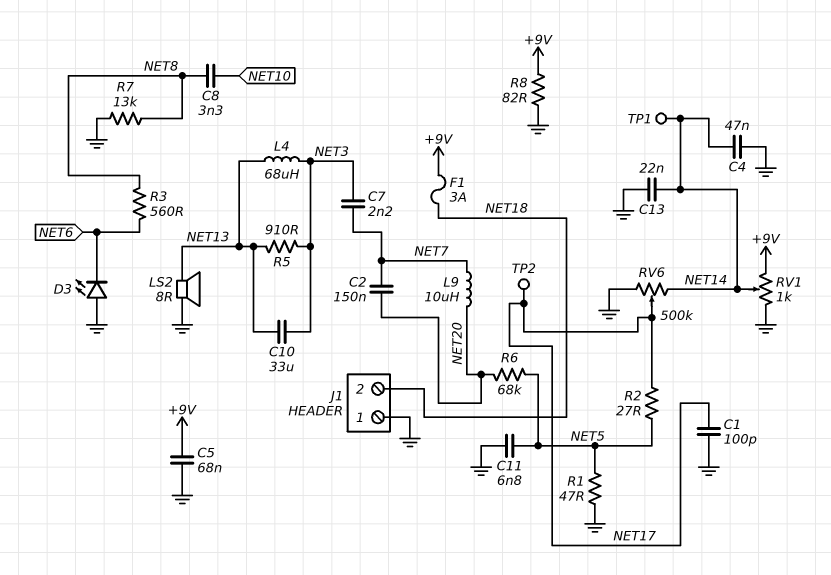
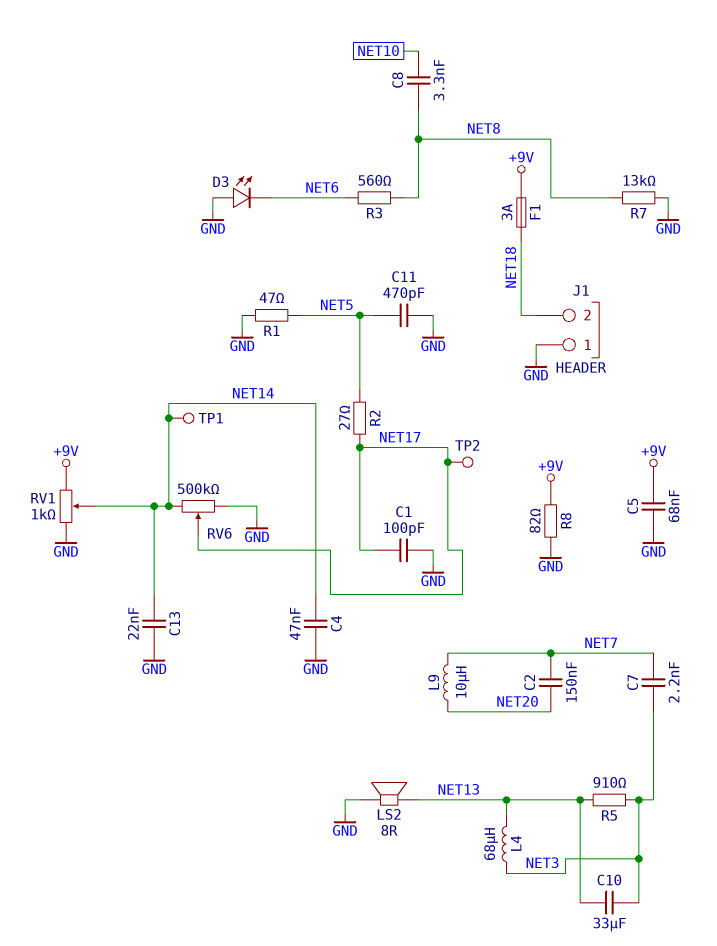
C11: 6.8nF (GND, NET5) -> 470pF (GND, NET5)
R6: 68k (NET5, NET20) -> none

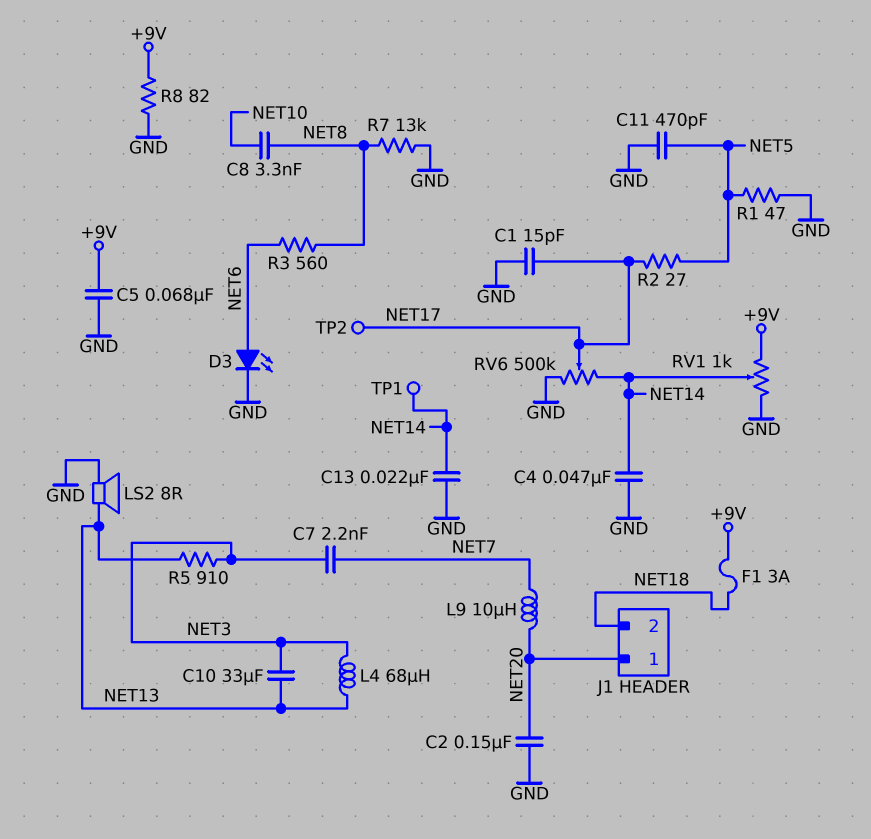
C1: 100pF (GND, NET17) -> 15pF (GND, NET17)
C2: 150nF (NET7, NET20) -> 150nF (GND, NET20)
D3: LED (A GND, K NET6) -> LED (A NET6, K GND)
J1 pin 1: GND -> NET20

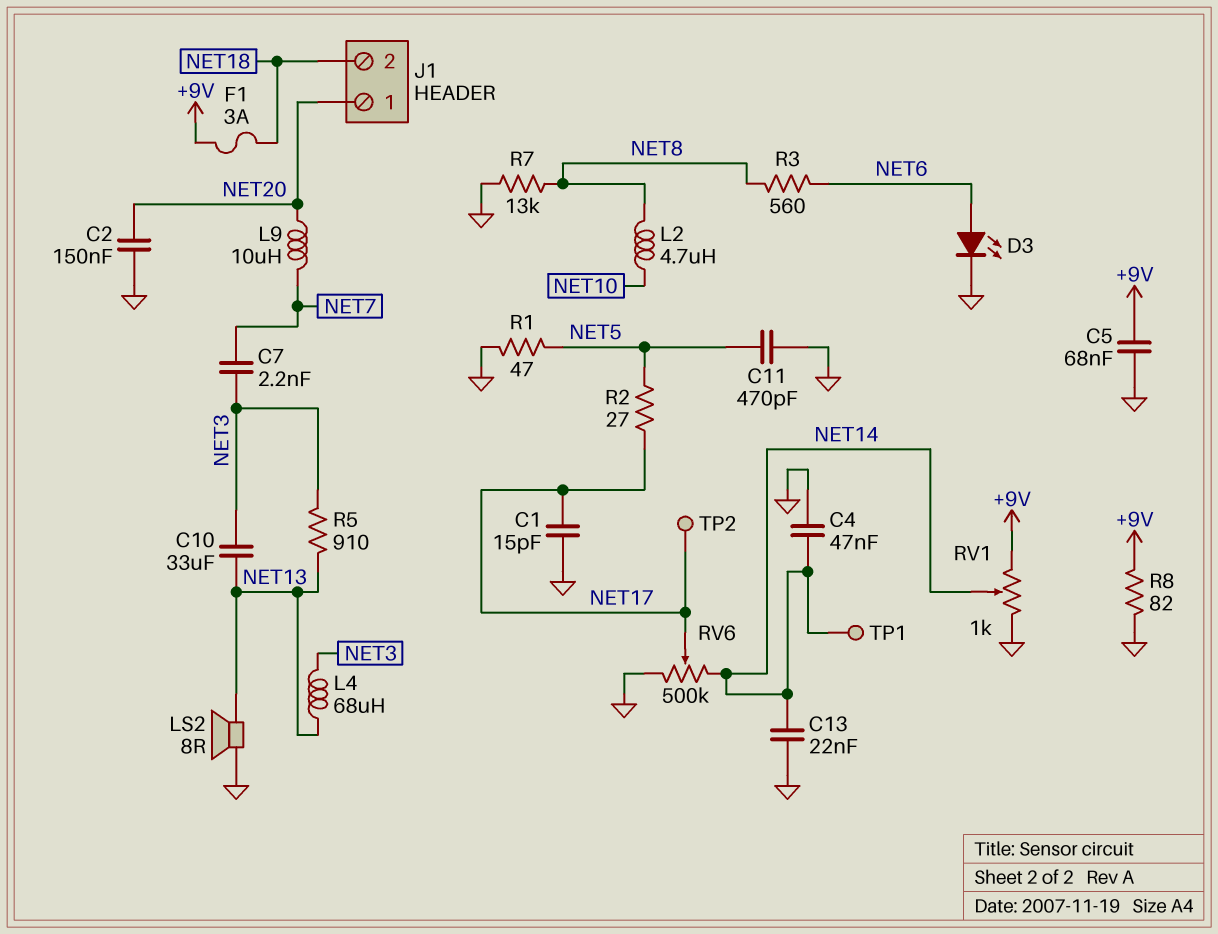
C8: 3.3nF (NET8, NET10) -> none
L2: none -> 4.7uH (NET8, NET10)

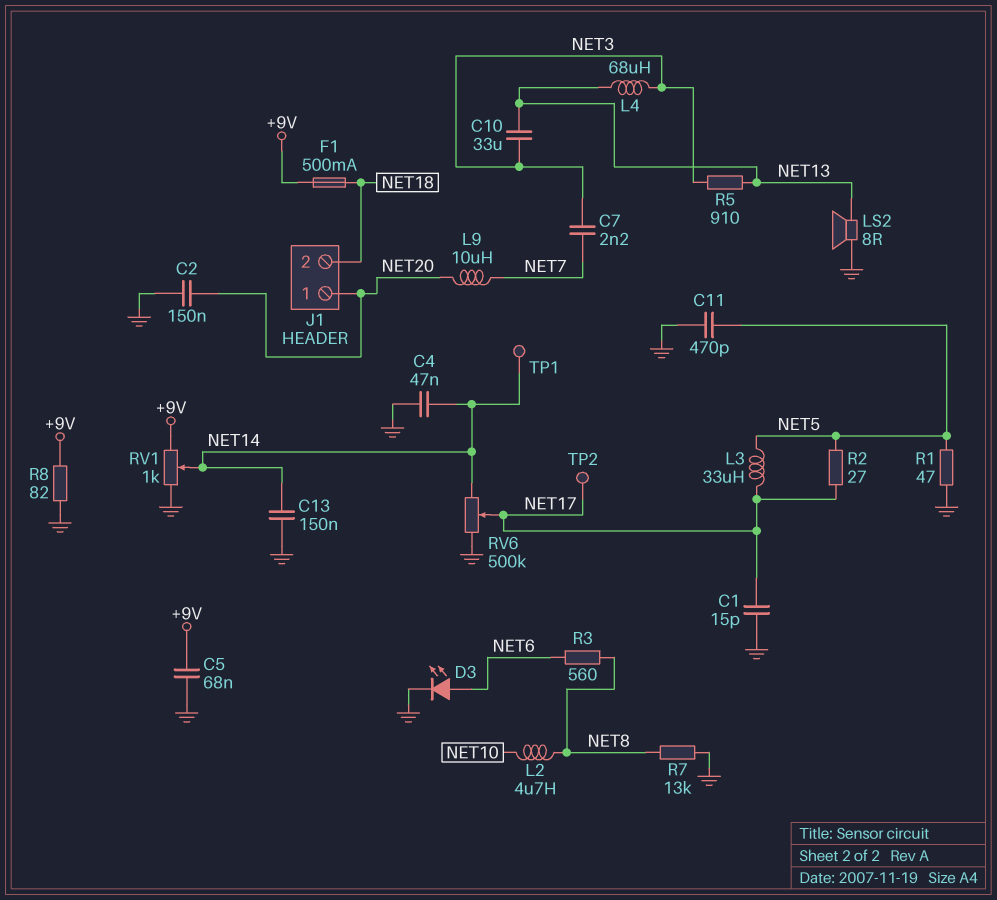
C13: 22nF (GND, NET14) -> 150nF (GND, NET14)
F1: 3A (+9V, NET18) -> 500mA (+9V, NET18)
L3: none -> 33uH (NET5, NET17)

